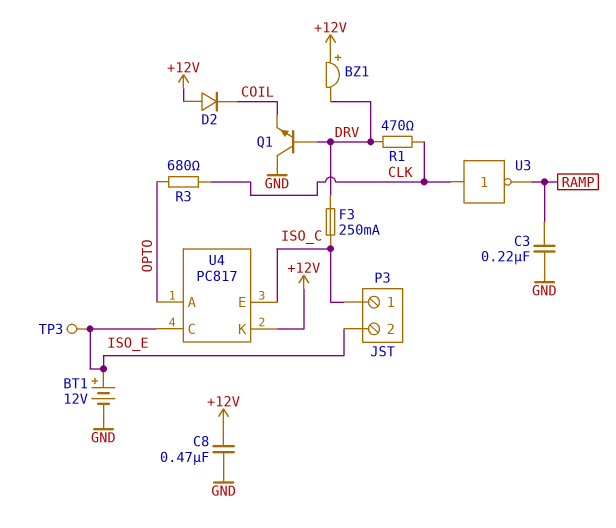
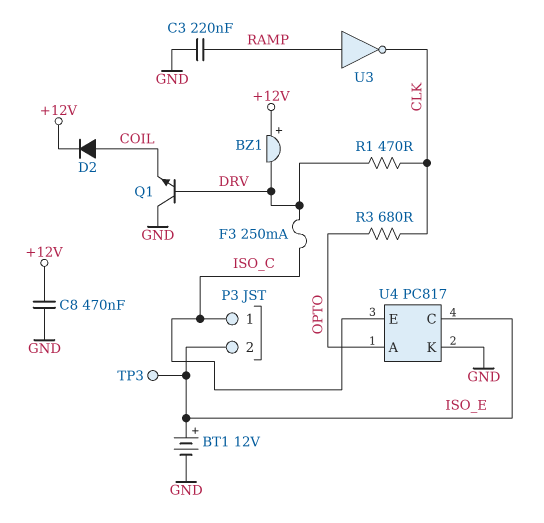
D2: diode (A +12V, K COIL) -> diode (A COIL, K +12V)
U3: NOT (in CLK, out RAMP) -> NOT (in RAMP, out CLK)
U4 pin K: +12V -> GND

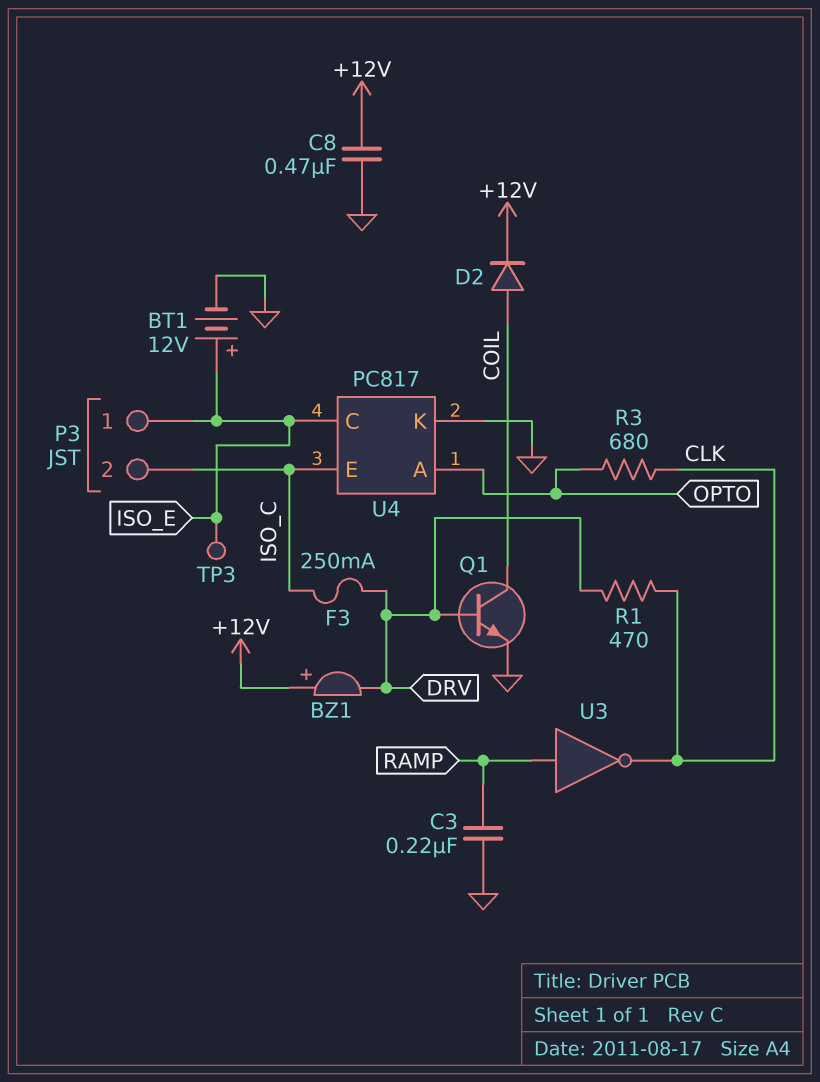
P3 pin 1: ISO_C -> ISO_E
P3 pin 2: ISO_E -> ISO_C
Q1: NPN (B DRV, C GND, E COIL) -> NPN (B DRV, C COIL, E GND)

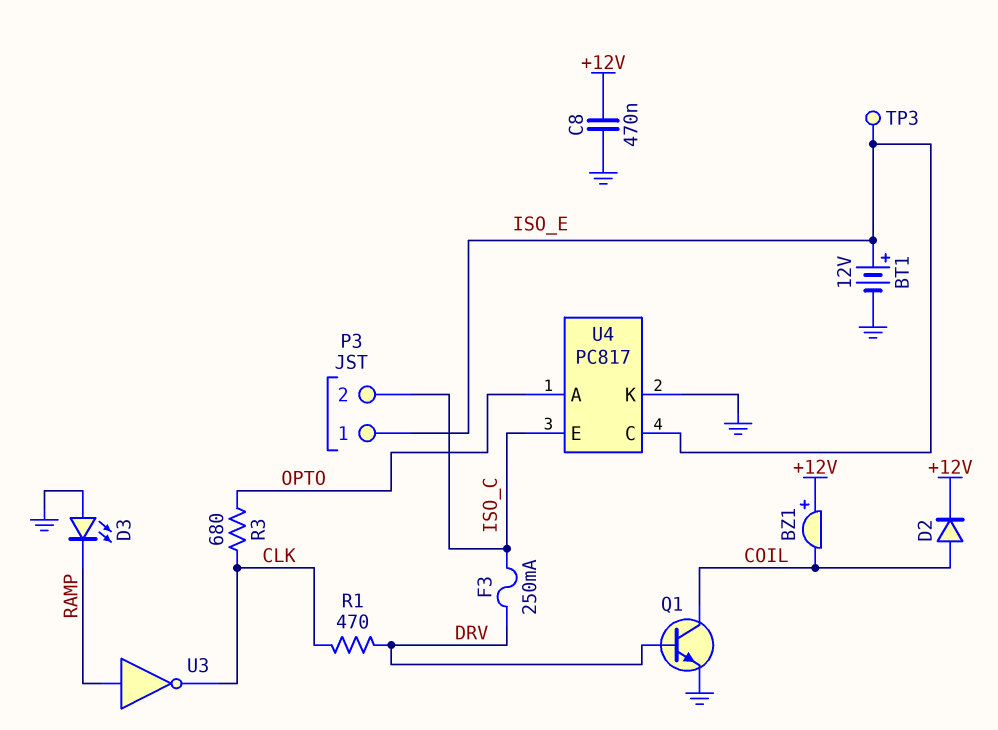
BZ1: buzzer (plus +12V, minus DRV) -> buzzer (plus +12V, minus COIL)
C3: 220nF (GND, RAMP) -> none
D3: none -> LED (A GND, K RAMP)

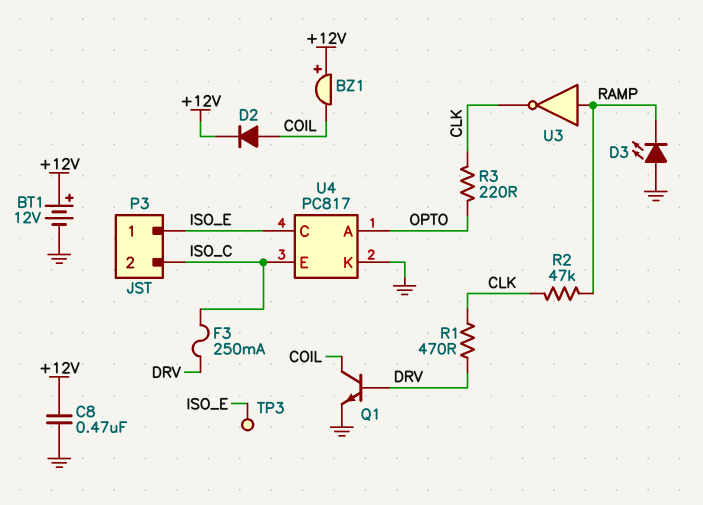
BT1: 12V (plus ISO_E, minus GND) -> 12V (plus +12V, minus GND)
R2: none -> 47k (CLK, RAMP)
R3: 680 (CLK, OPTO) -> 220 (CLK, OPTO)

